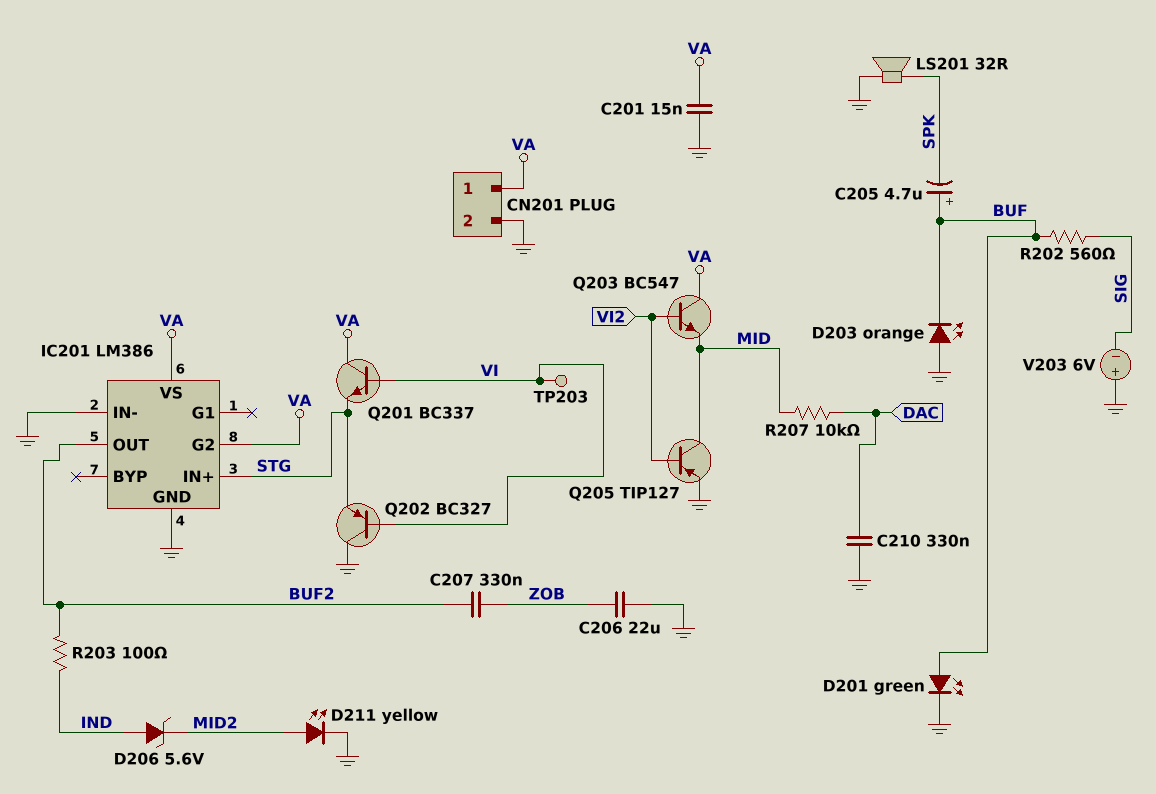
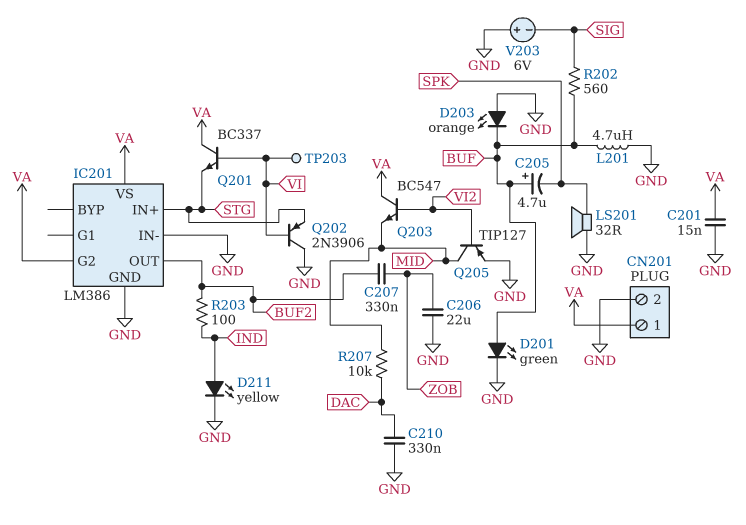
D206: zener 5.6V (A IND, K MID2) -> none
D211: LED yellow (A MID2, K GND) -> LED yellow (A IND, K GND)
L201: none -> 4.7uH (BUF, GND)
Q202: PNP BC327 (B VI, C GND, E STG) -> PNP 2N3906 (B VI, C GND, E STG)

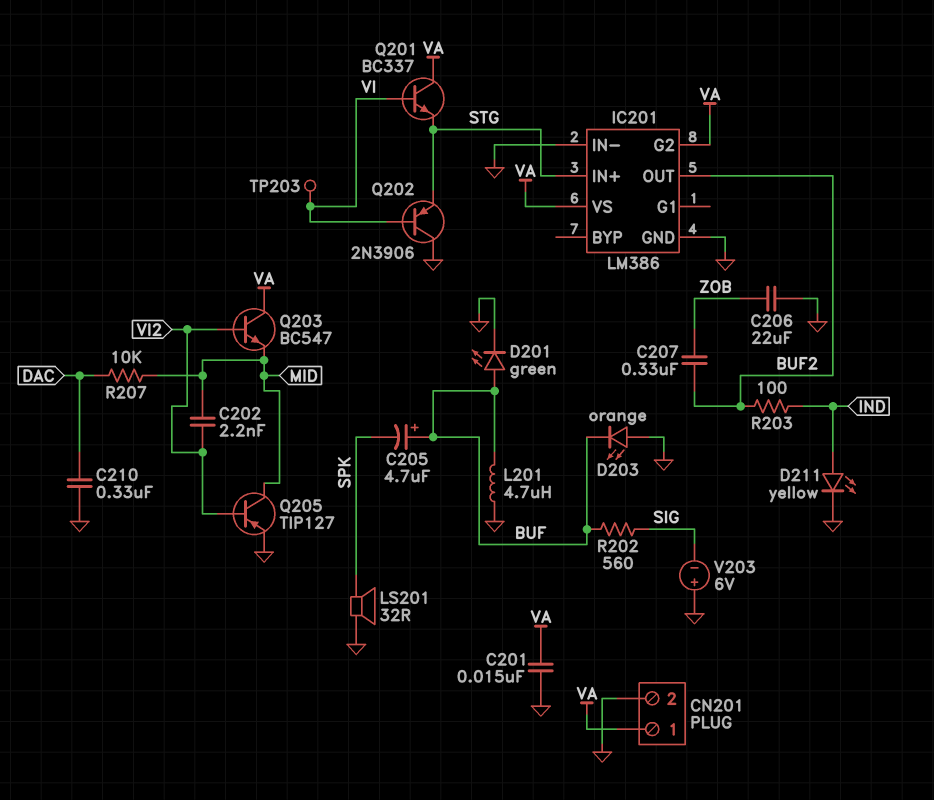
C202: none -> 2.2nF (MID, VI2)

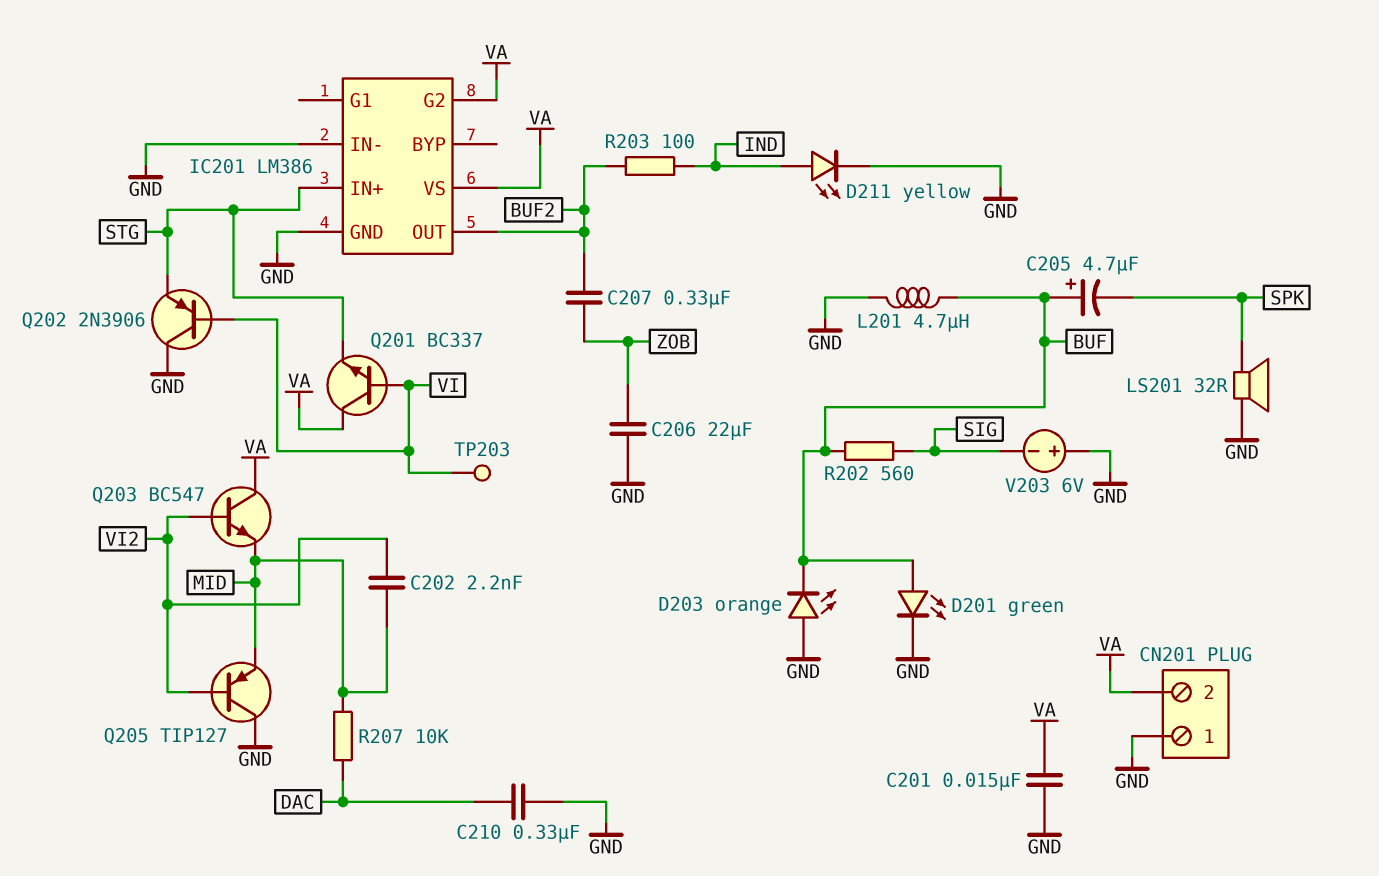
CN201 pin 1: VA -> GND
CN201 pin 2: GND -> VA
Q205: PNP TIP127 (B VI2, C MID, E GND) -> PNP TIP127 (B VI2, C GND, E MID)

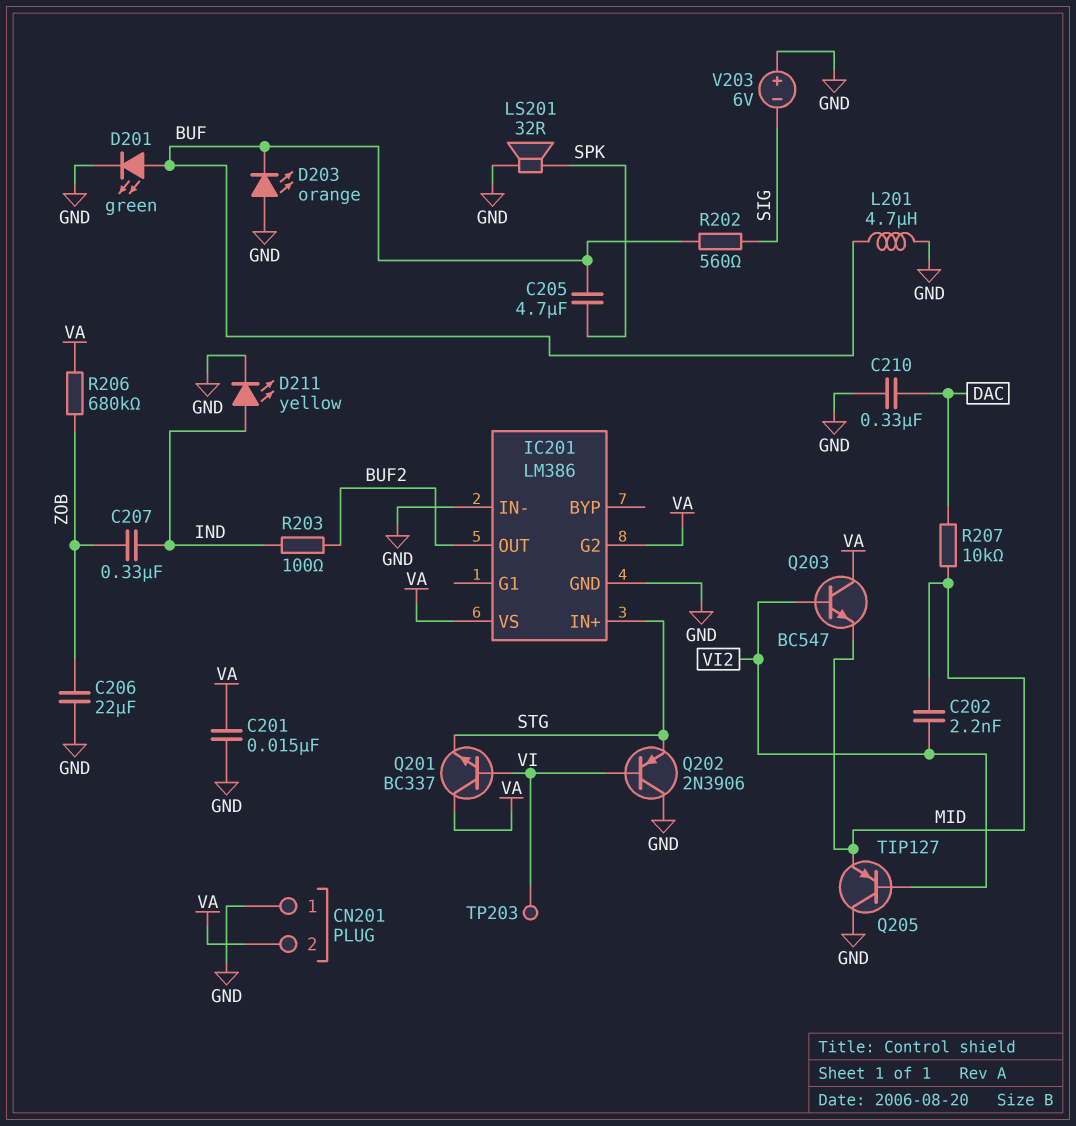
C205: 4.7uF (plus BUF, minus SPK) -> 4.7uF (BUF, SPK)
C207: 330nF (BUF2, ZOB) -> 330nF (IND, ZOB)
R206: none -> 680k (VA, ZOB)

